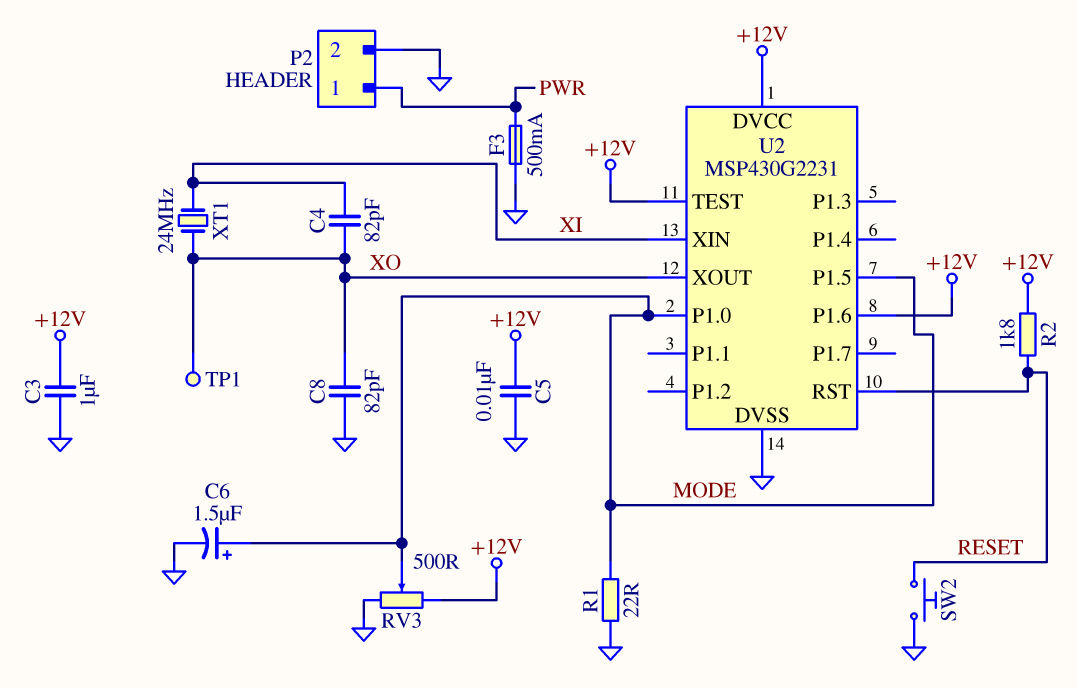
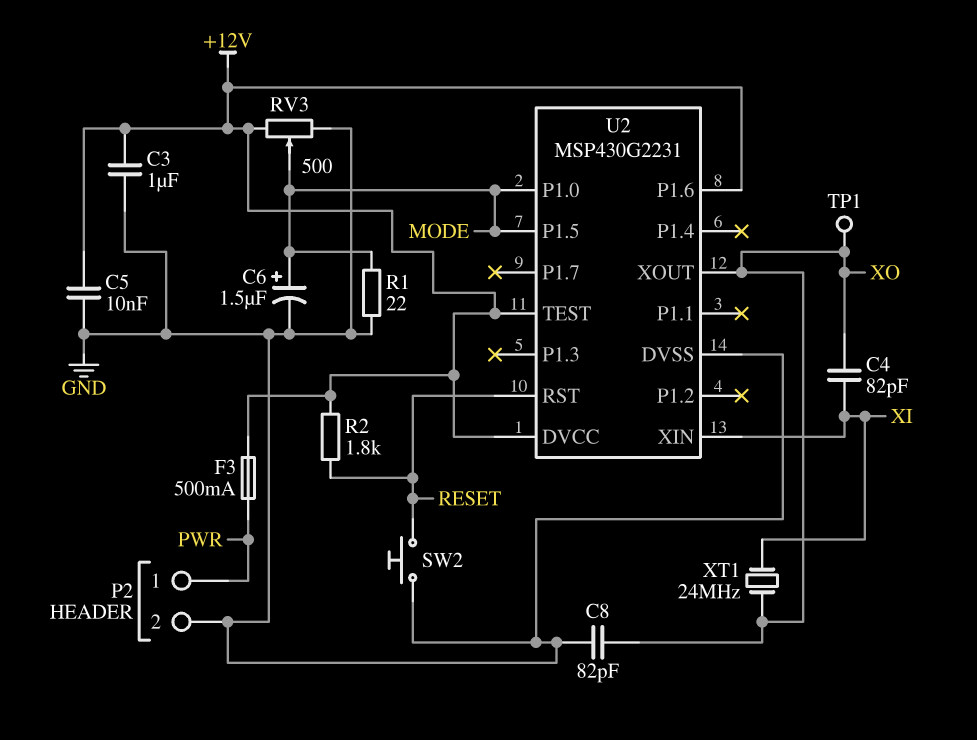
F3: 500mA (GND, PWR) -> 500mA (+12V, PWR)

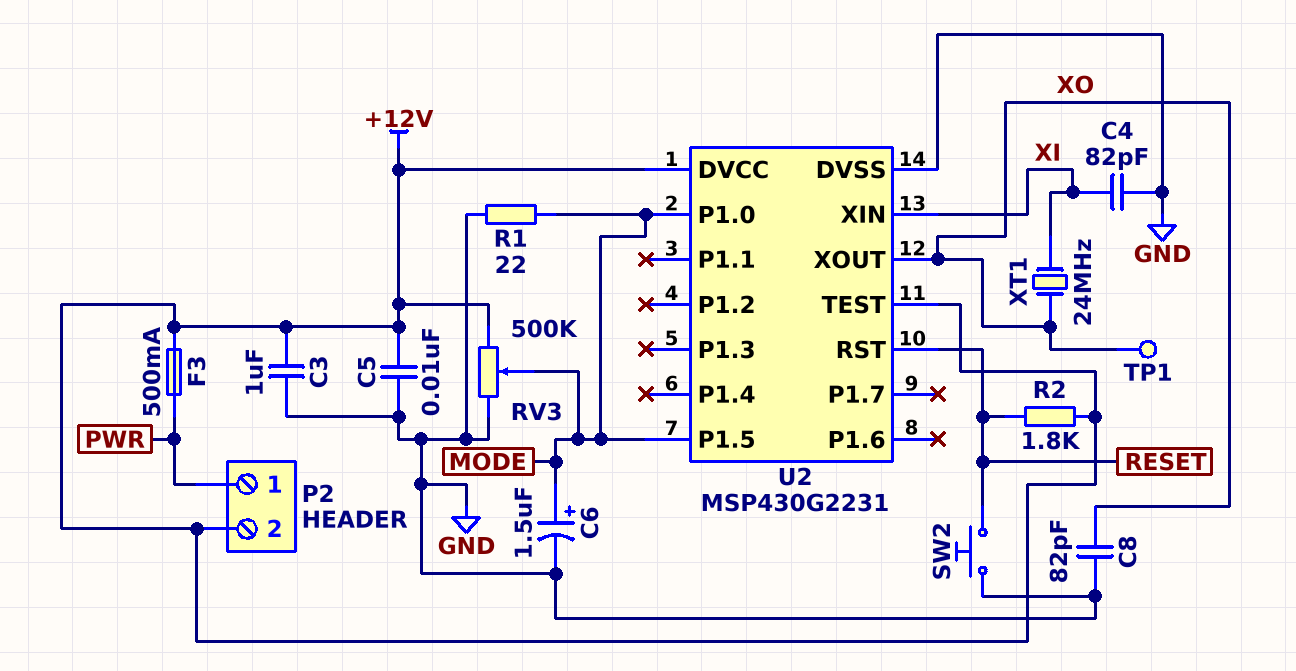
C4: 82pF (XI, XO) -> 82pF (GND, XI)
P2 pin 2: GND -> +12V
RV3: 500 (+12V, GND, wiper MODE) -> 500k (+12V, GND, wiper MODE)
U2 pin P1.6: +12V -> none

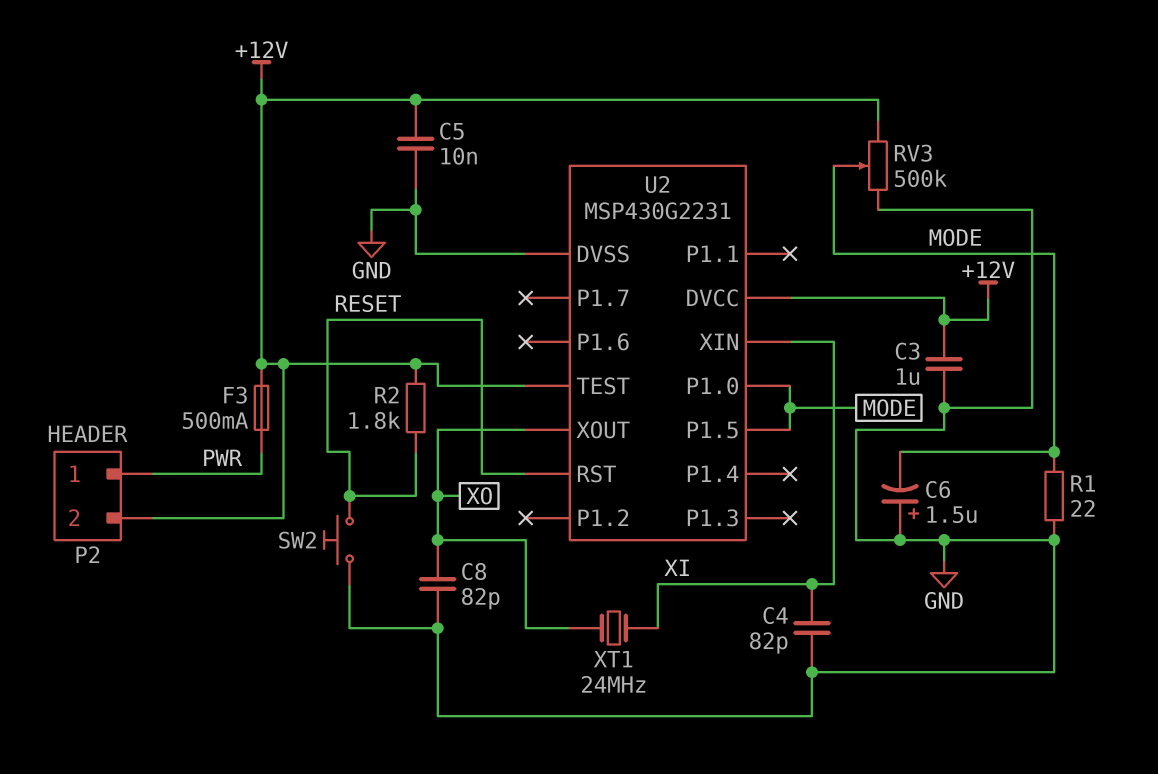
C6: 1.5uF (plus MODE, minus GND) -> 1.5uF (plus GND, minus MODE)
TP1: test point (XO) -> none

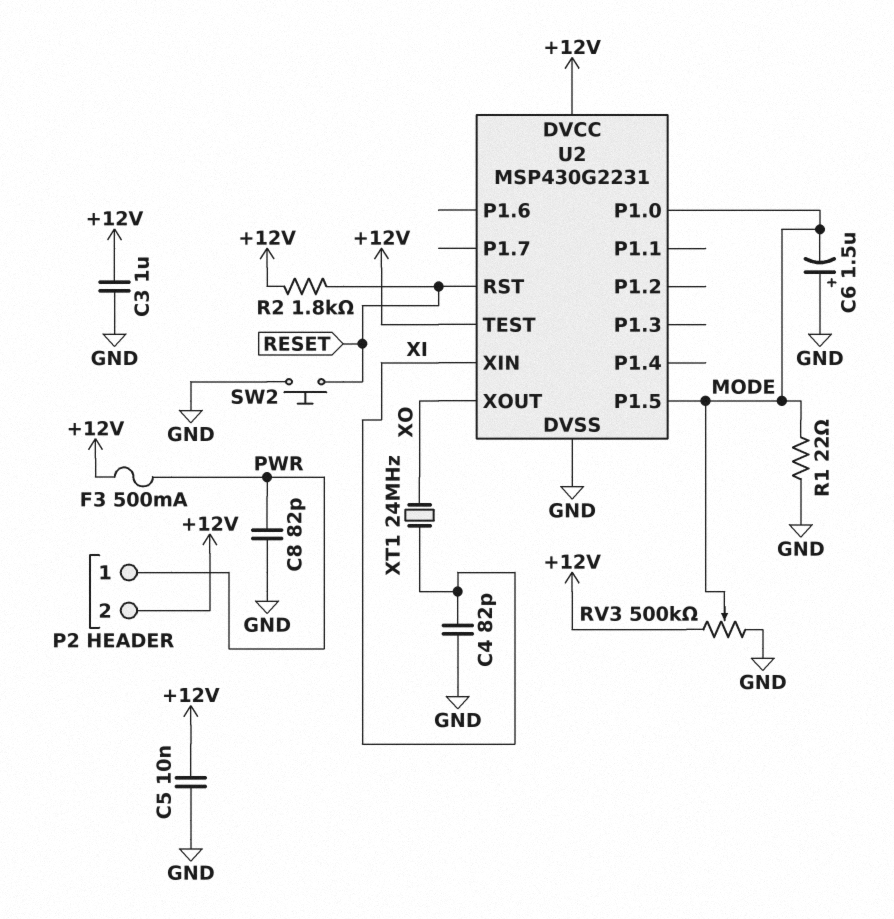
C8: 82pF (GND, XO) -> 82pF (GND, PWR)

